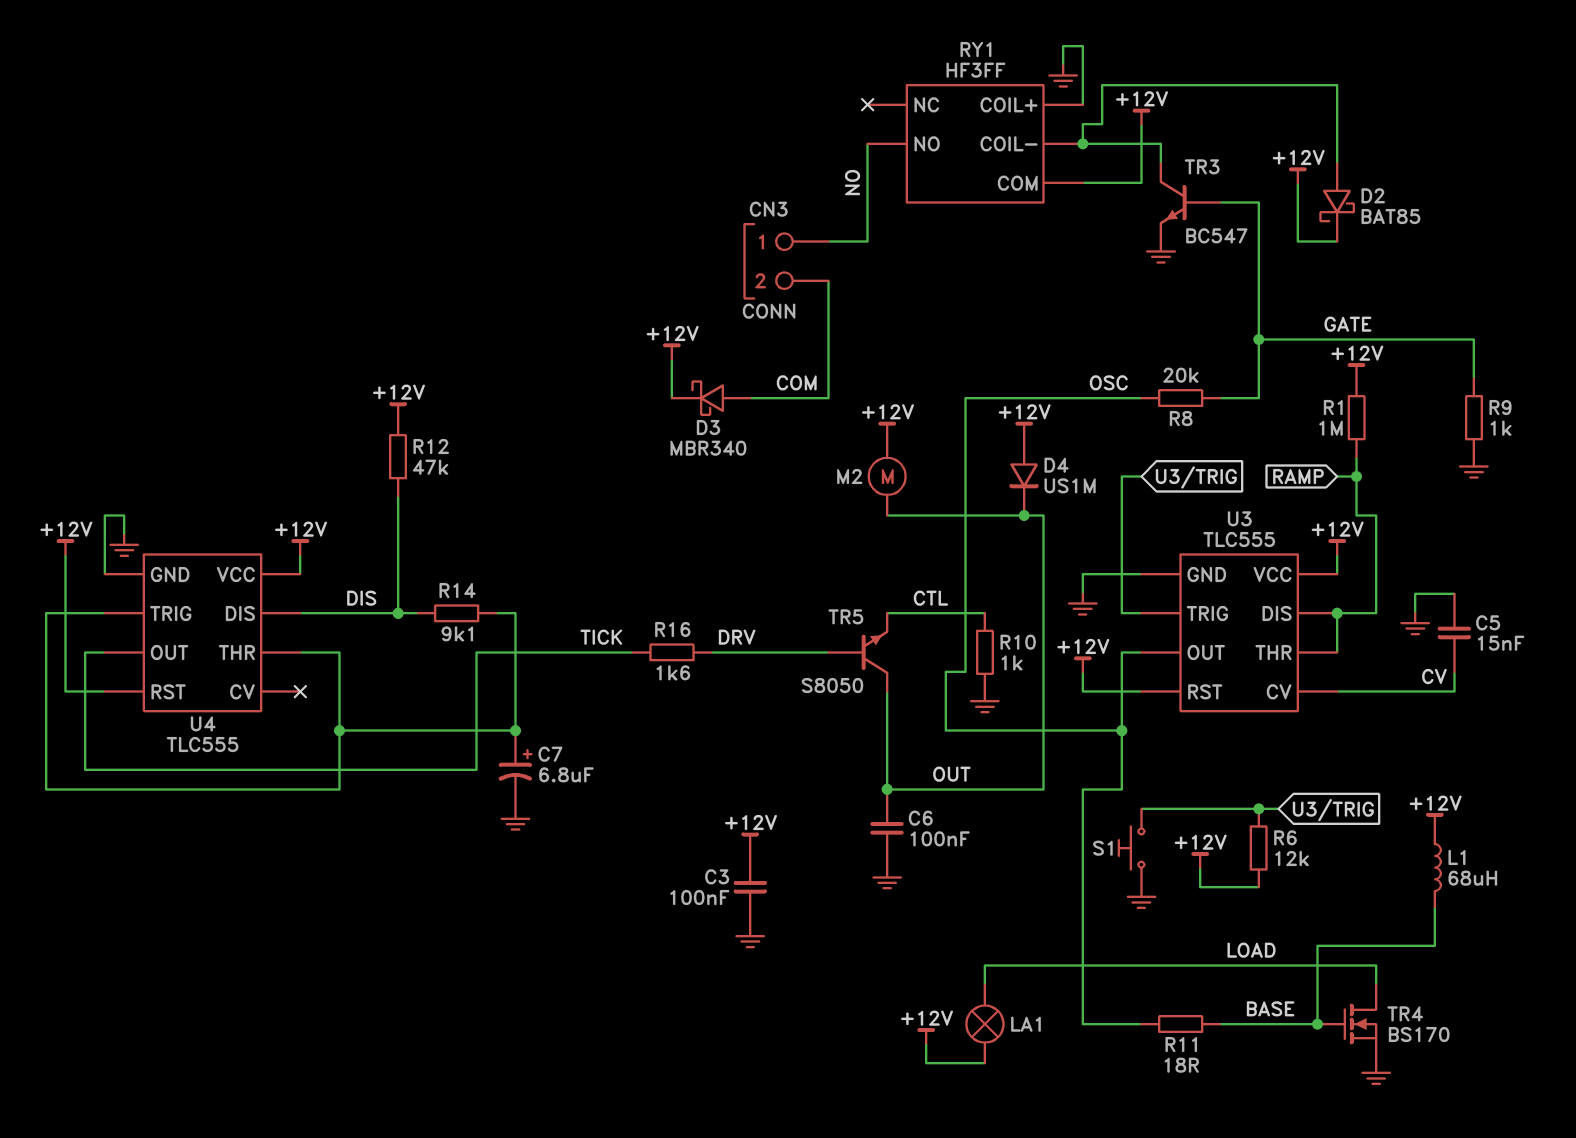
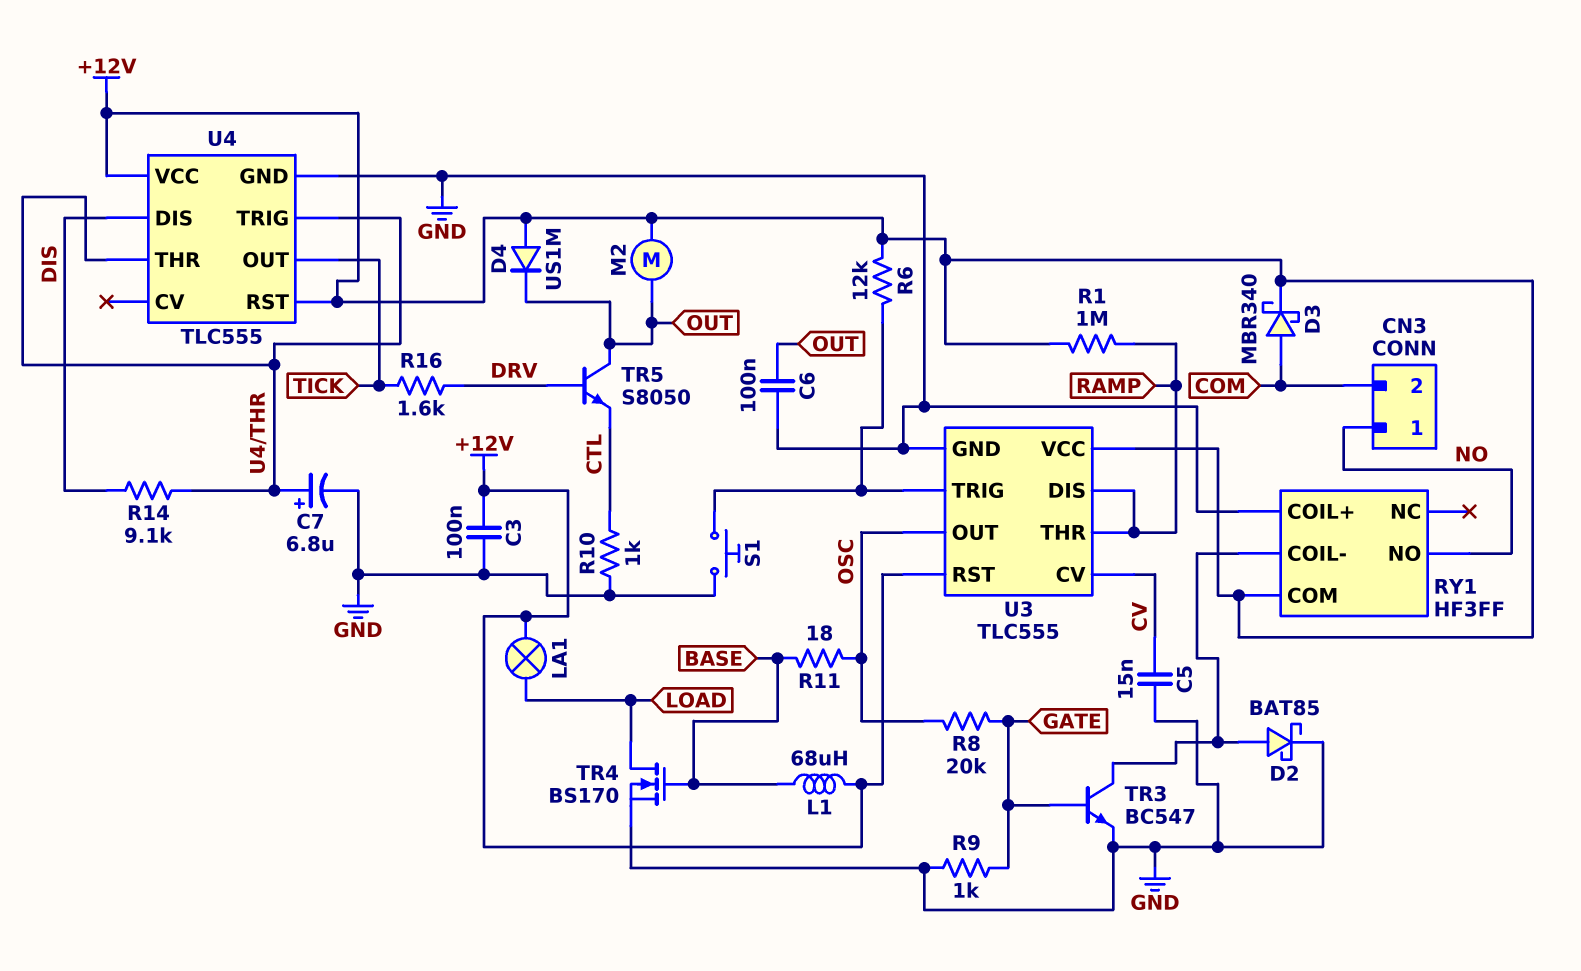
D2: schottky BAT85 (A RY1/COIL-, K +12V) -> schottky BAT85 (A RY1/COIL-, K GND)
R12: 47k (+12V, DIS) -> none

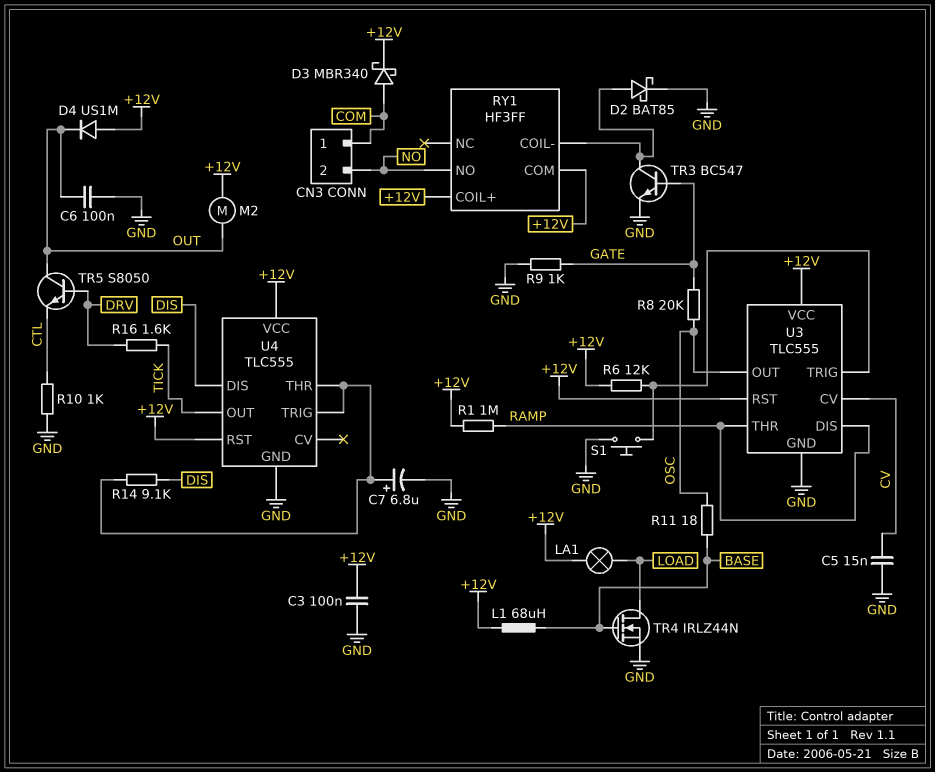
CN3 pin 1: NO -> COM
CN3 pin 2: COM -> NO
RY1 pin COIL+: GND -> +12V
TR4: NMOS BS170 (G BASE, D LOAD, S GND) -> NMOS IRLZ44N (G BASE, D LOAD, S GND)

